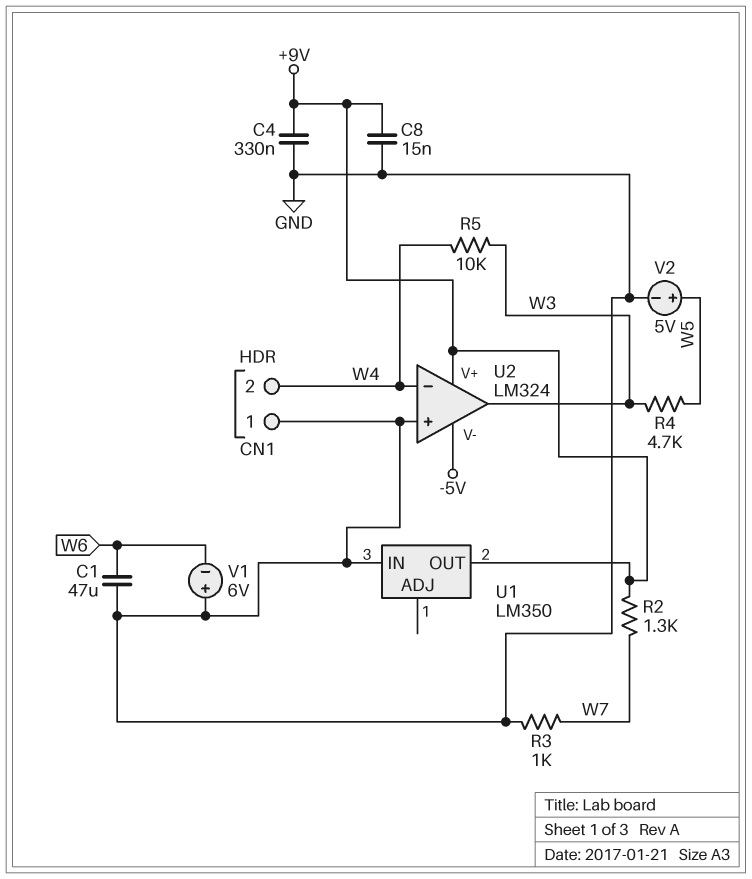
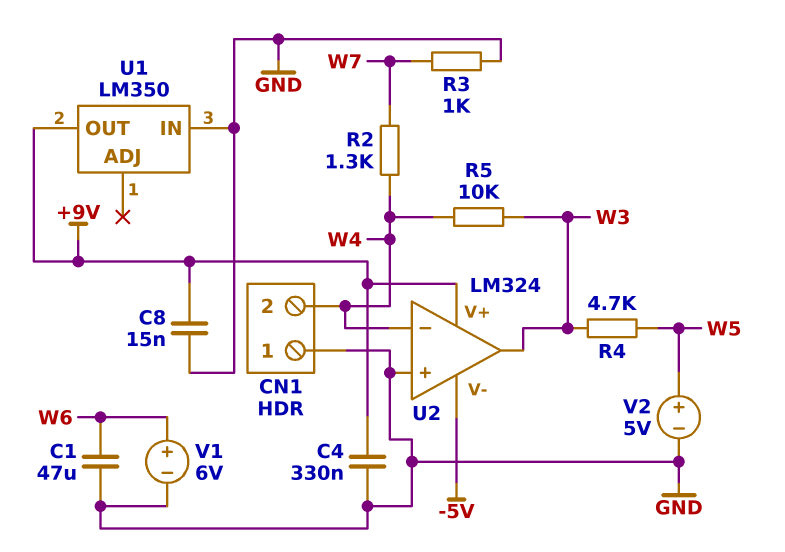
R2: 1.3k (+9V, W7) -> 1.3k (W4, W7)
V1: 6V (plus GND, minus W6) -> 6V (plus W6, minus GND)

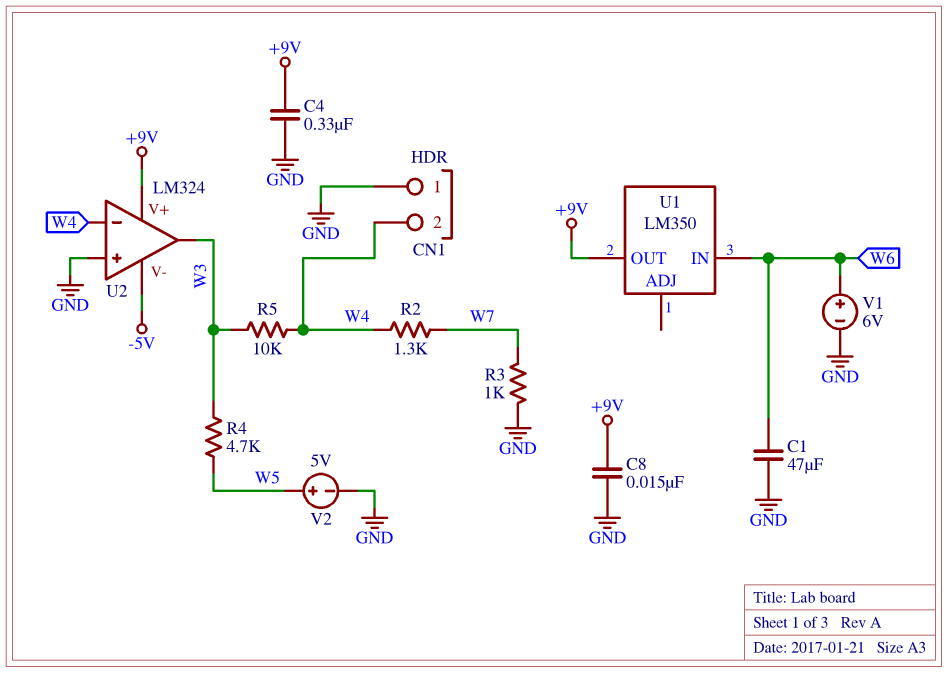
U1 pin IN: GND -> W6

